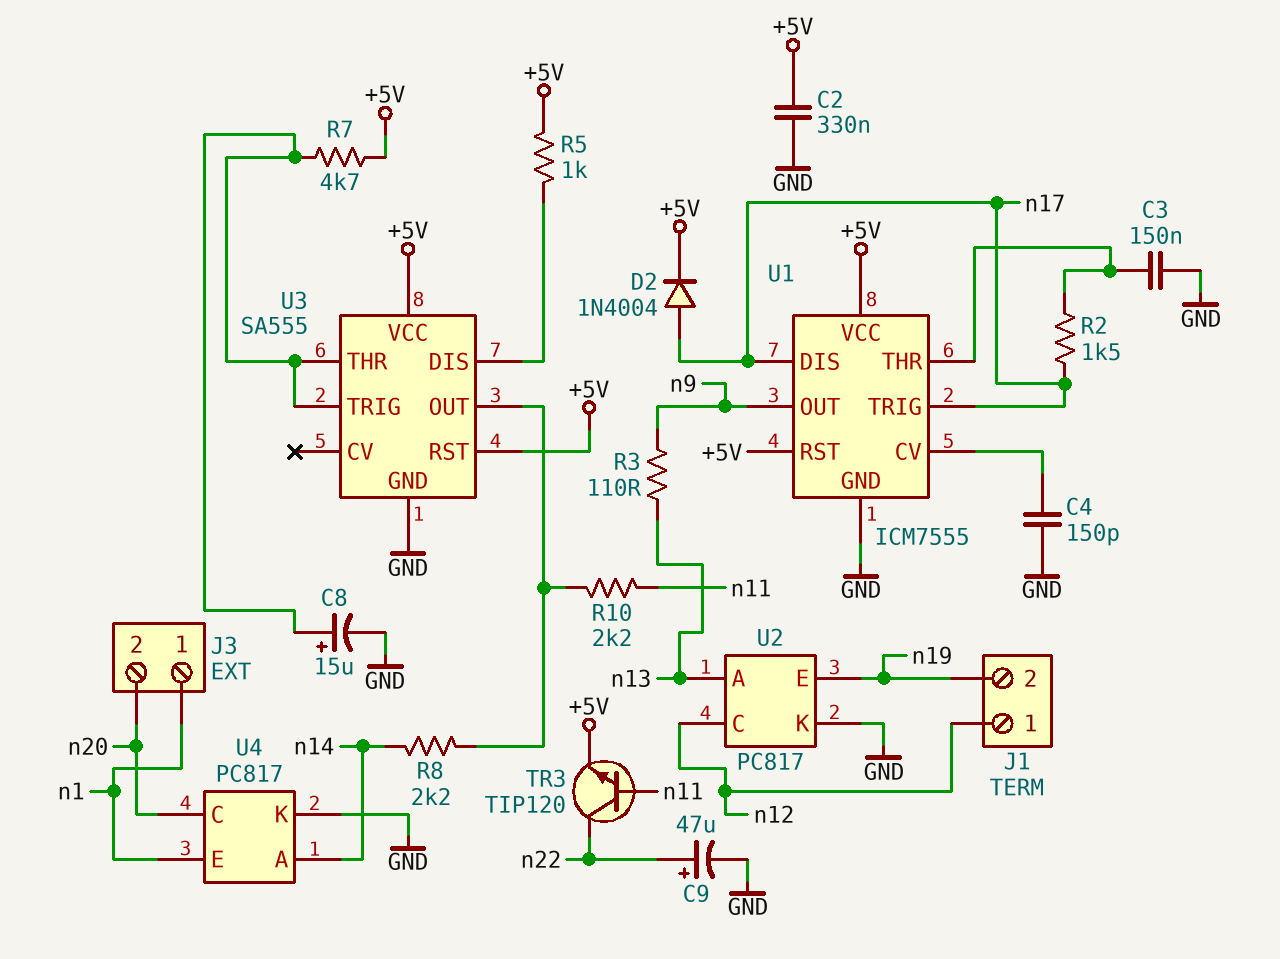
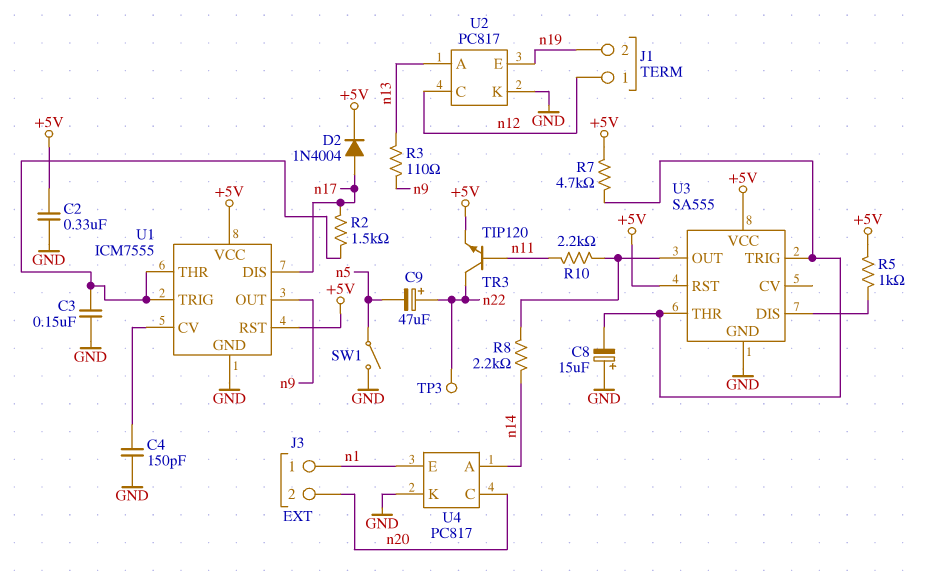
C8: 15uF (plus U3/THR, minus GND) -> 15uF (plus GND, minus U3/THR)
C9: 47uF (plus n22, minus GND) -> 47uF (plus n22, minus n5)
SW1: none -> switch (GND, n5)
TP3: none -> test point (n22)
U1 pin TRIG: n17 -> U1/THR

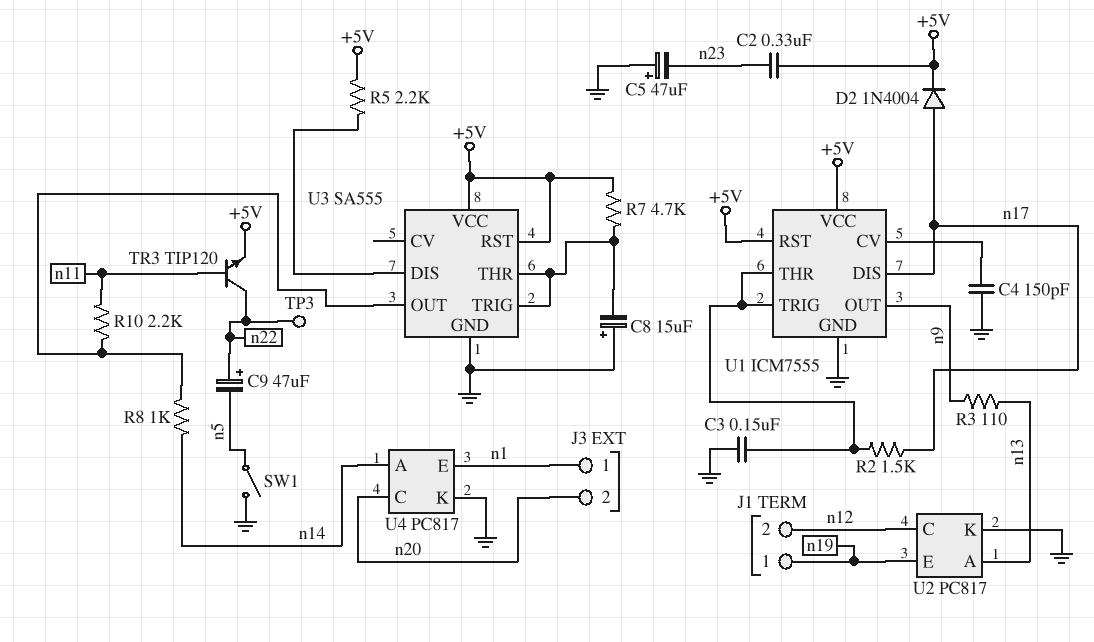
C2: 330nF (+5V, GND) -> 330nF (+5V, n23)
C5: none -> 47uF (plus GND, minus n23)
J1 pin 1: n12 -> n19
J1 pin 2: n19 -> n12
R5: 1k (+5V, U3/DIS) -> 2.2k (+5V, U3/DIS)
R8: 2.2k (U3/OUT, n14) -> 1k (U3/OUT, n14)

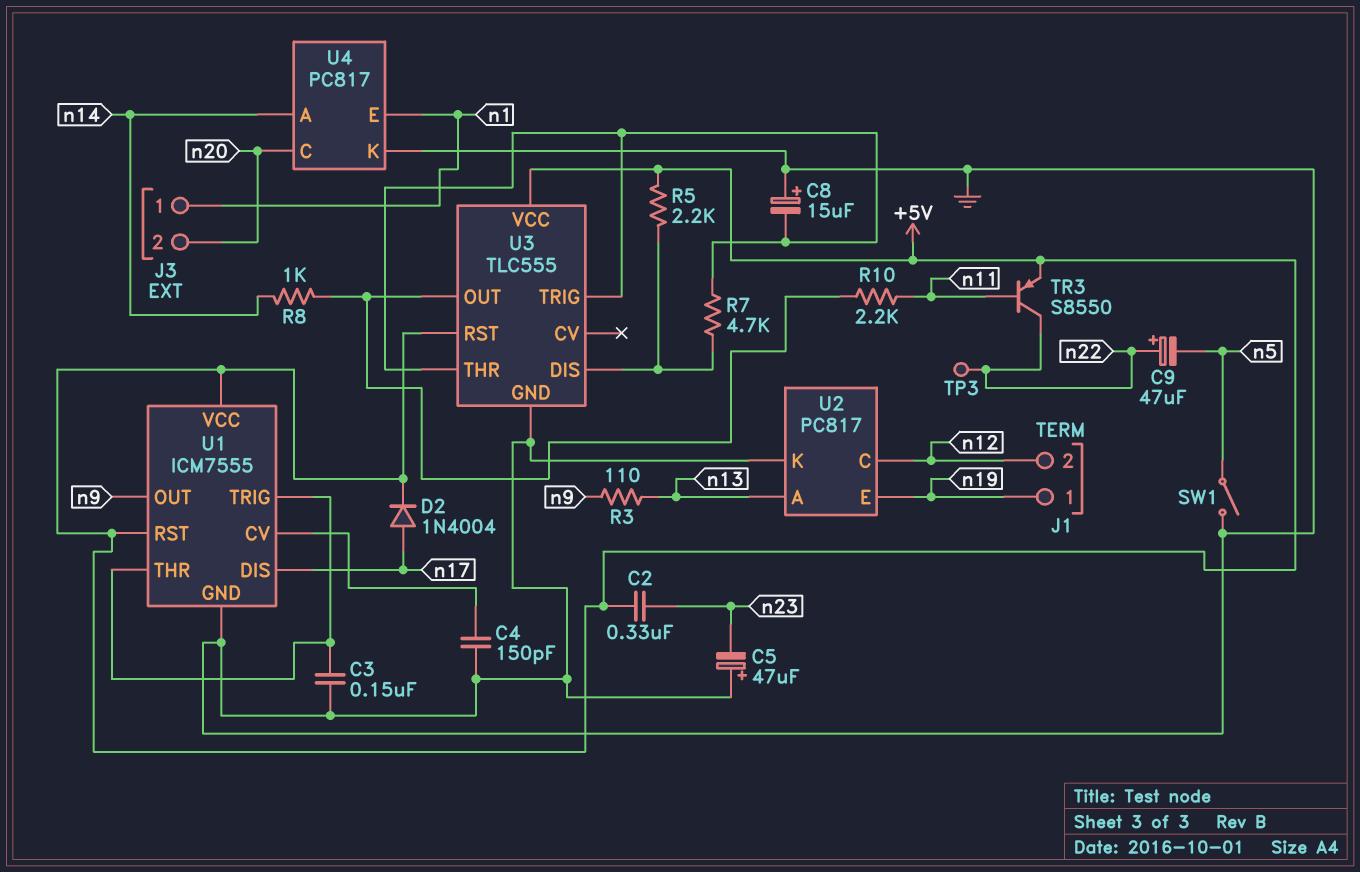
R2: 1.5k (U1/THR, n17) -> none
R7: 4.7k (+5V, U3/THR) -> 4.7k (U3/DIS, U3/THR)
TR3: NPN TIP120 (B n11, C n22, E +5V) -> PNP S8550 (B n11, C n22, E +5V)
U3: SA555 -> TLC555

